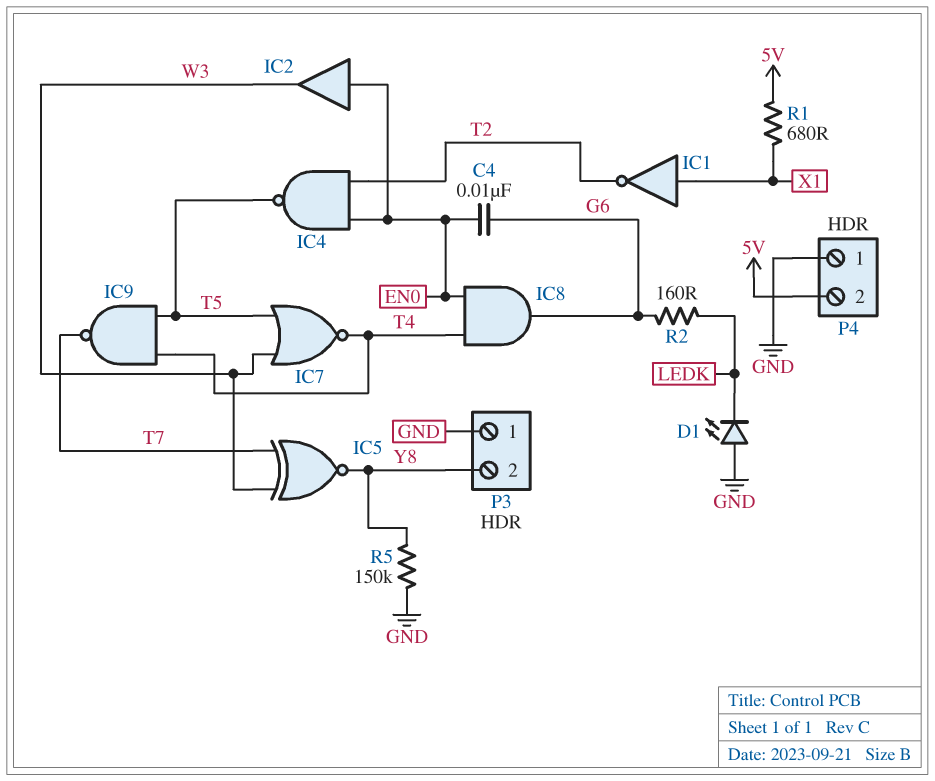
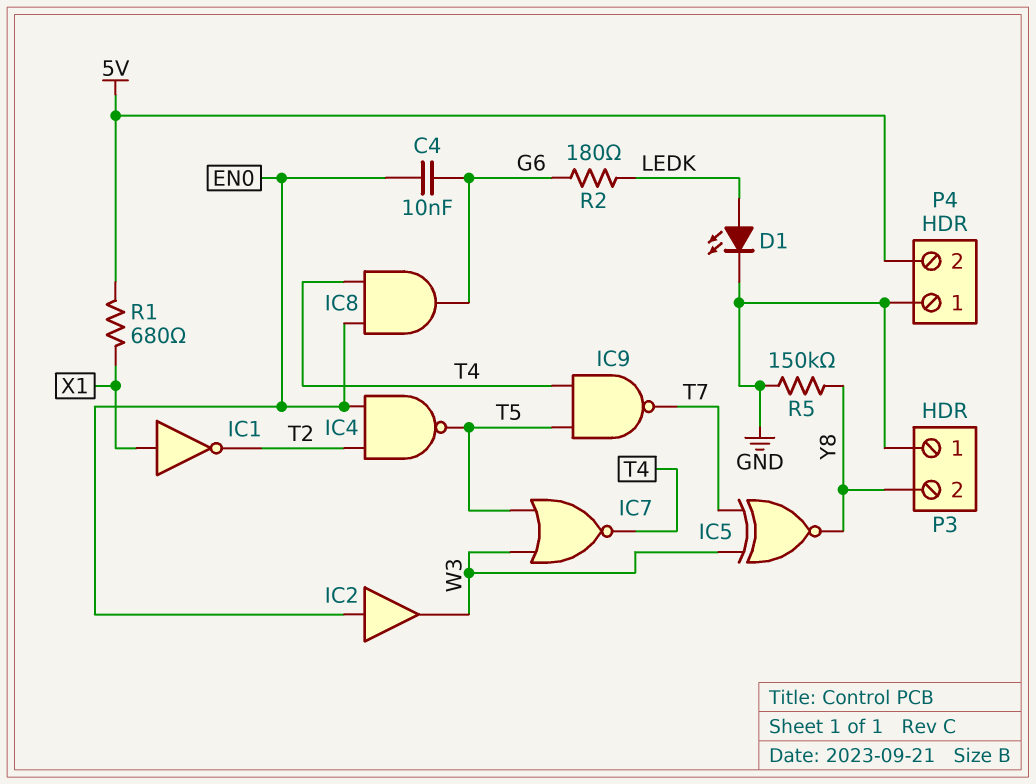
D1: LED (A GND, K LEDK) -> LED (A LEDK, K GND)
R2: 160 (G6, LEDK) -> 180 (G6, LEDK)

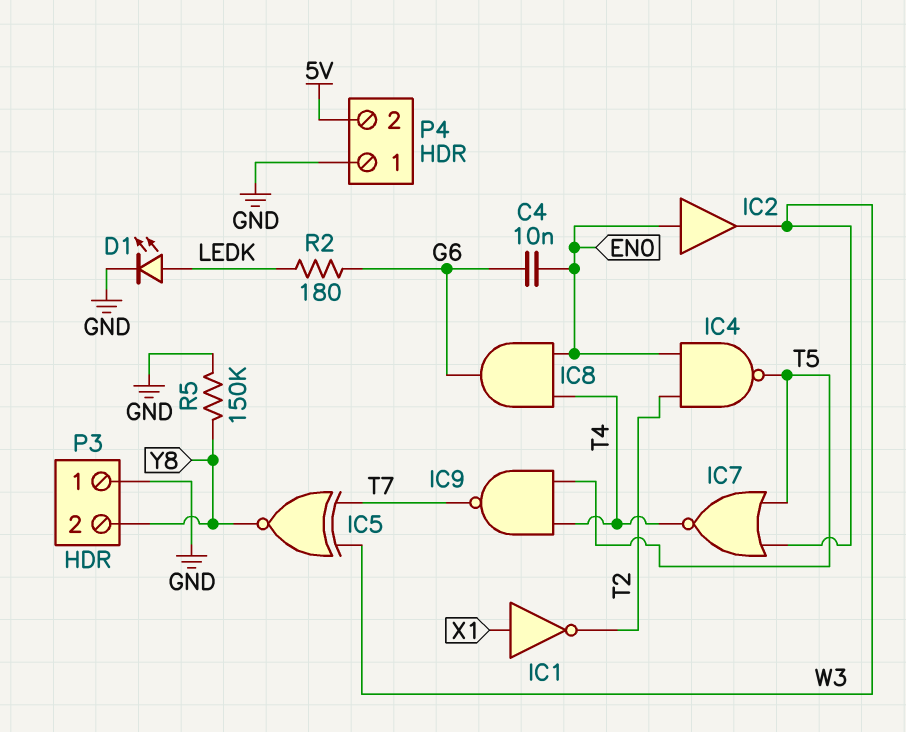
R1: 680 (5V, X1) -> none

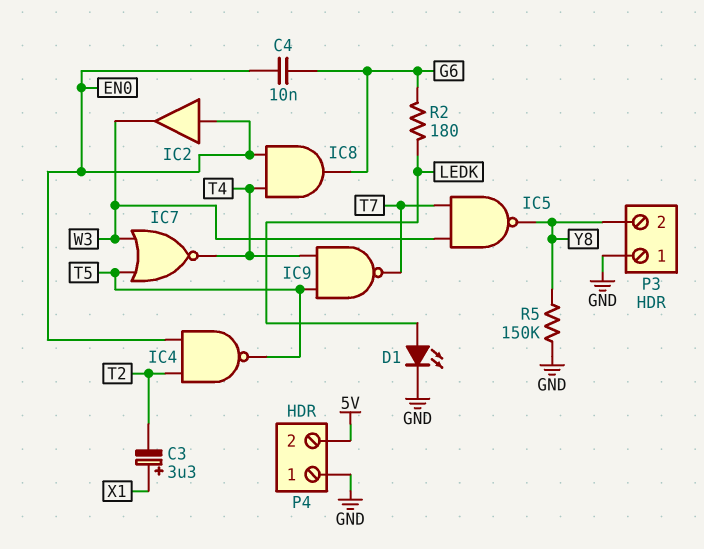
C3: none -> 3.3uF (plus X1, minus T2)
IC1: NOT (in X1, out T2) -> none
IC5: XNOR (in T7, in W3, out Y8) -> NAND (in T7, in W3, out Y8)

